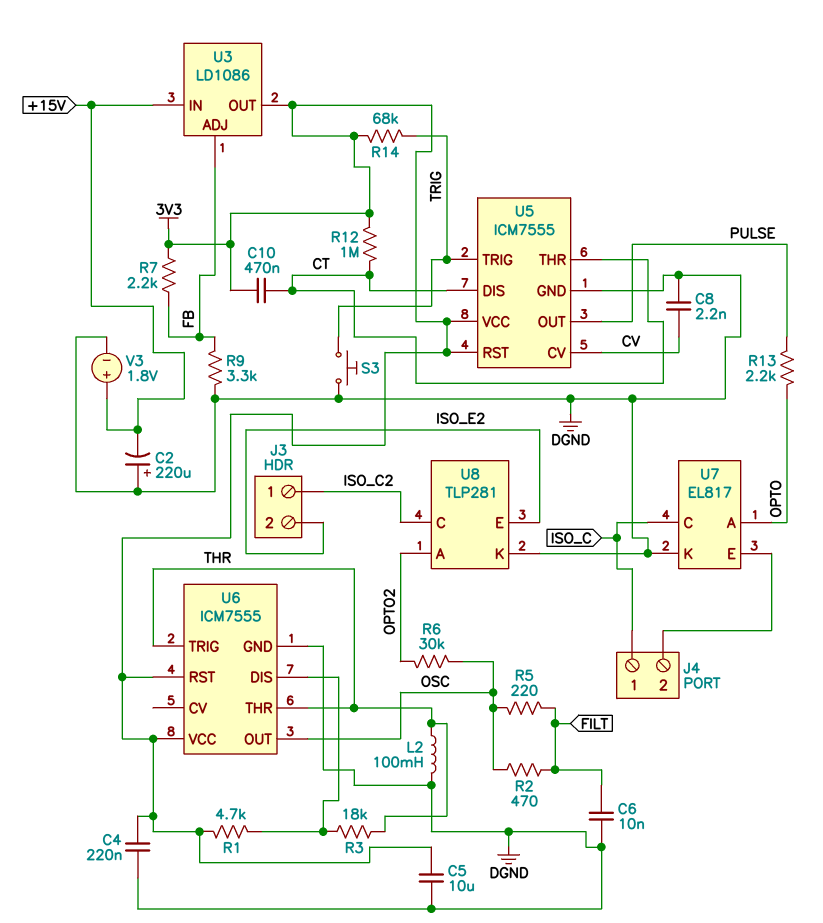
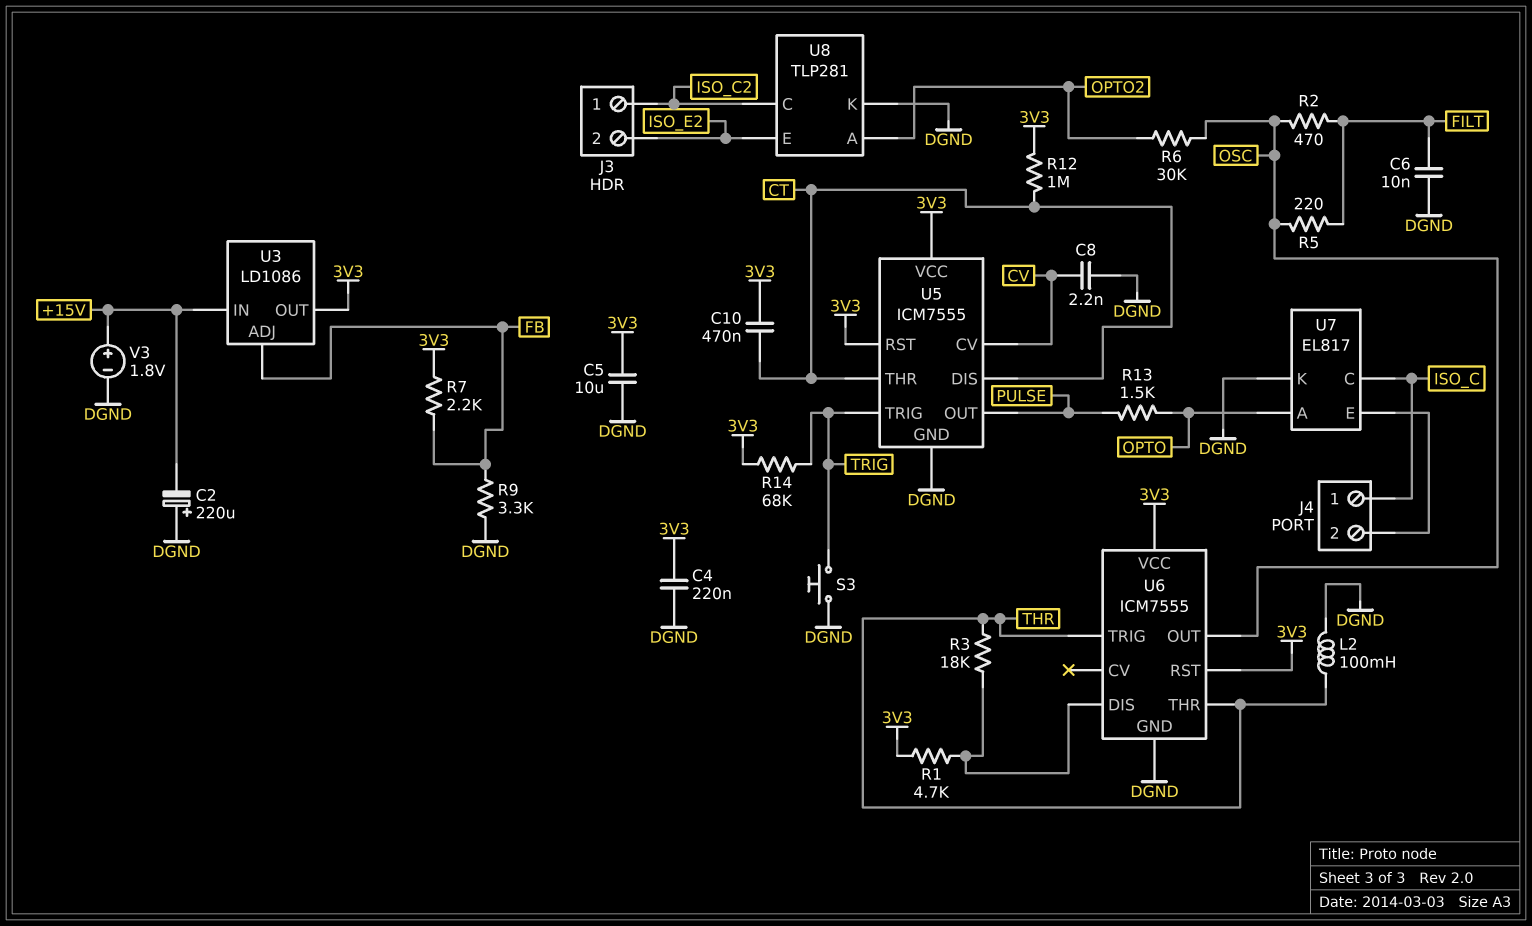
R13: 2.2k (OPTO, PULSE) -> 1.5k (OPTO, PULSE)

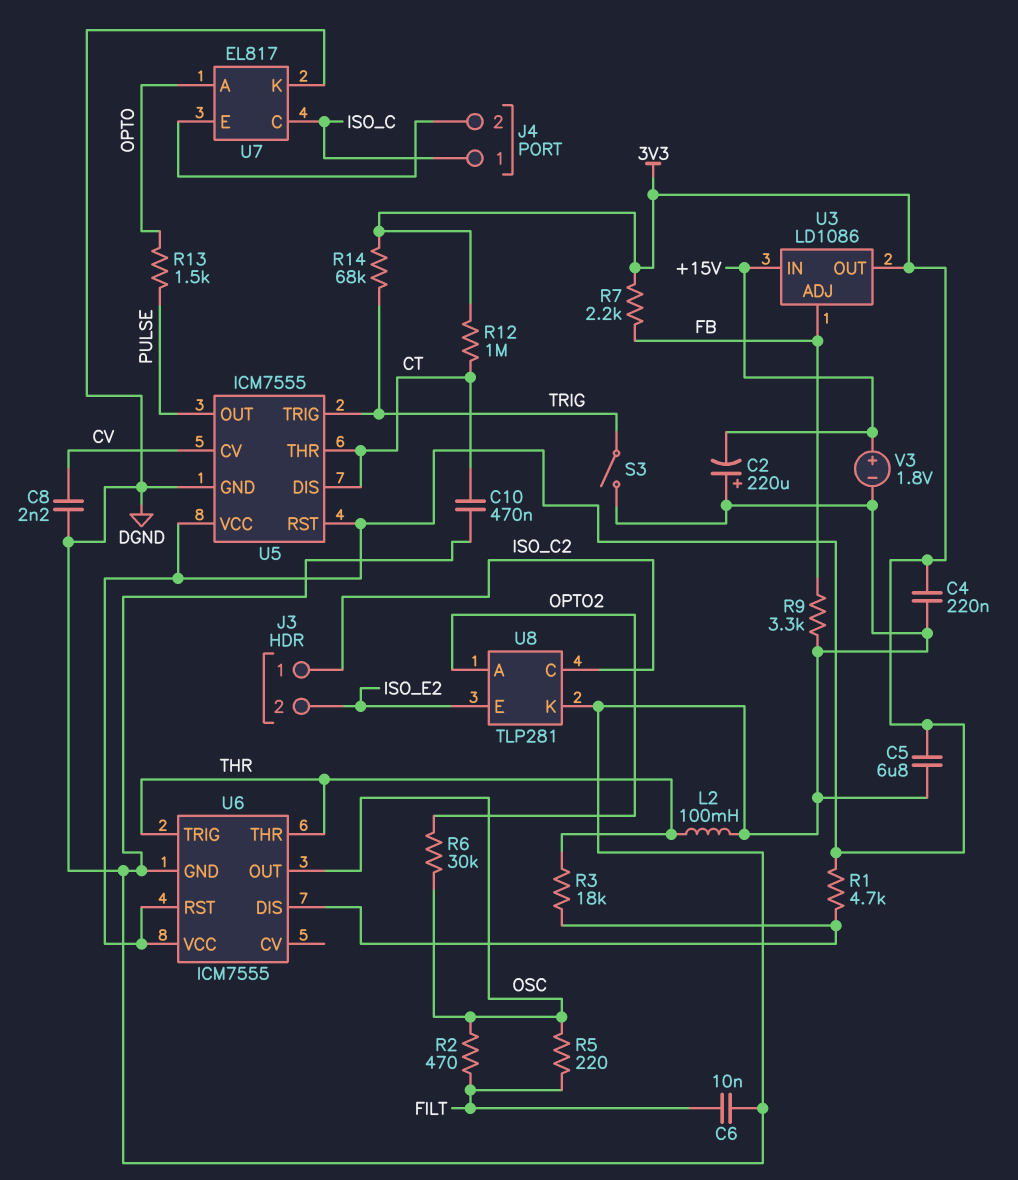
C5: 10uF (3V3, DGND) -> 6.8uF (3V3, DGND)
C10: 470nF (3V3, CT) -> 470nF (CT, DGND)
S3: button (DGND, TRIG) -> switch (DGND, TRIG)

